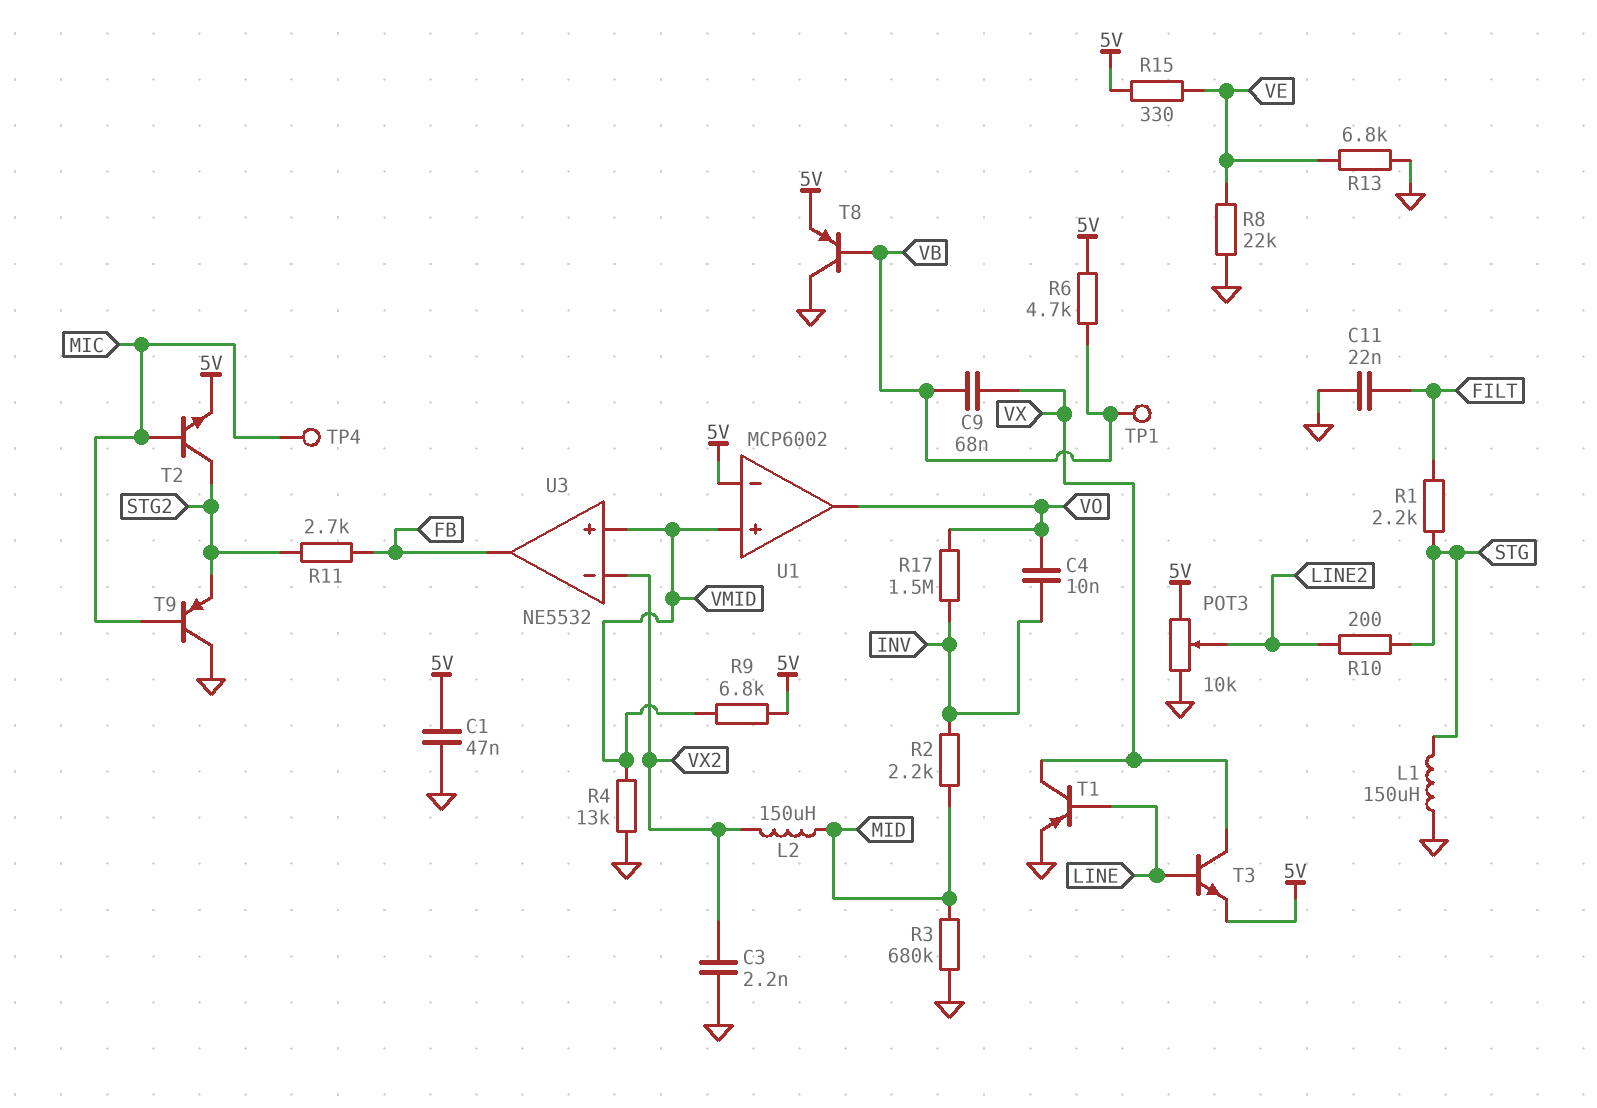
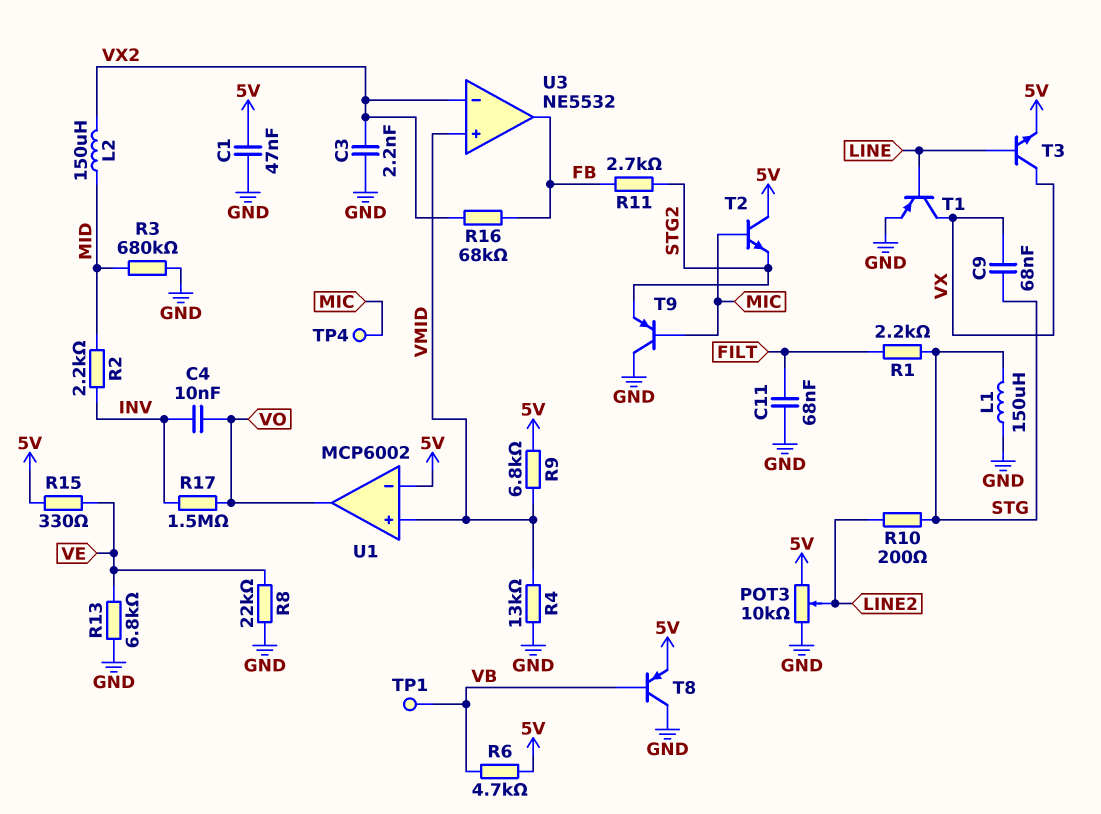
C9: 68nF (VB, VX) -> 68nF (STG, VX)
C11: 22nF (FILT, GND) -> 68nF (FILT, GND)
R16: none -> 68k (FB, VX2)
T2: NPN (B MIC, C STG2, E 5V) -> NPN (B MIC, C 5V, E STG2)

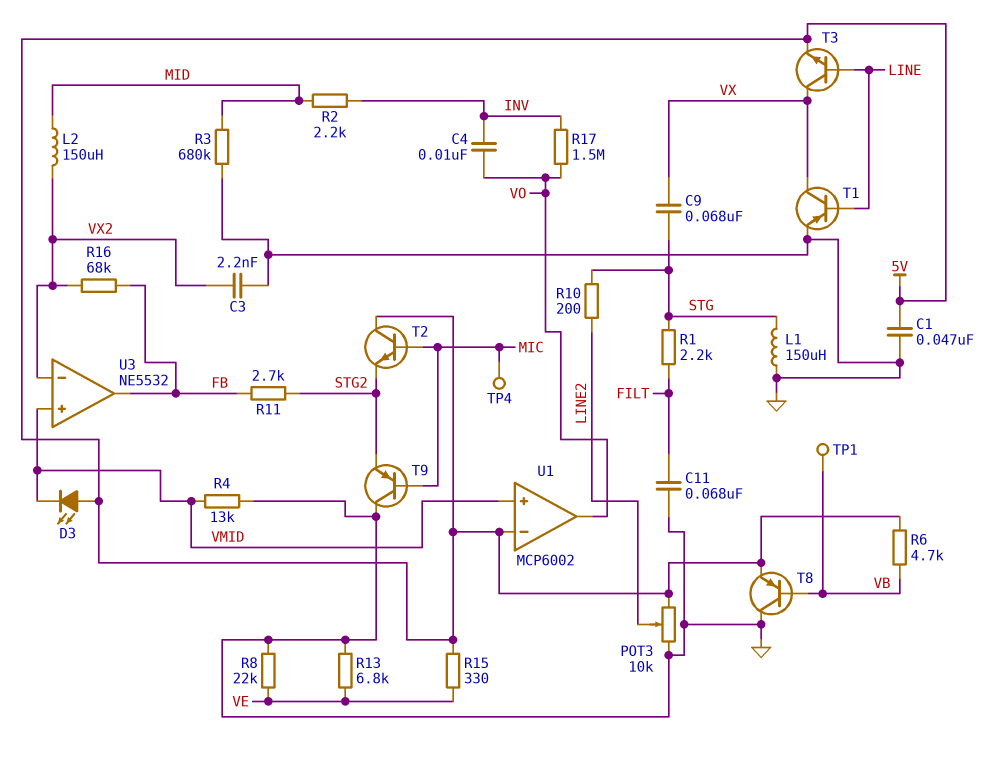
D3: none -> LED (A 5V, K VMID)
R9: 6.8k (5V, VMID) -> none

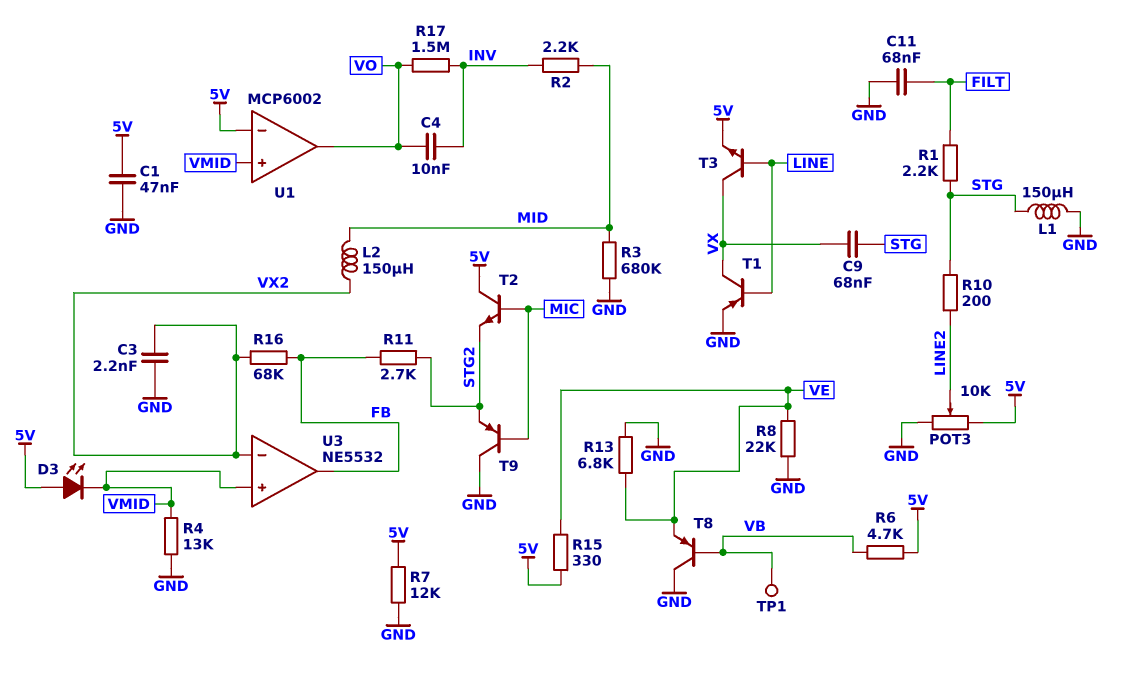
R7: none -> 12k (5V, GND)
T8: PNP (B VB, C GND, E 5V) -> PNP (B VB, C GND, E VE)
TP4: test point (MIC) -> none

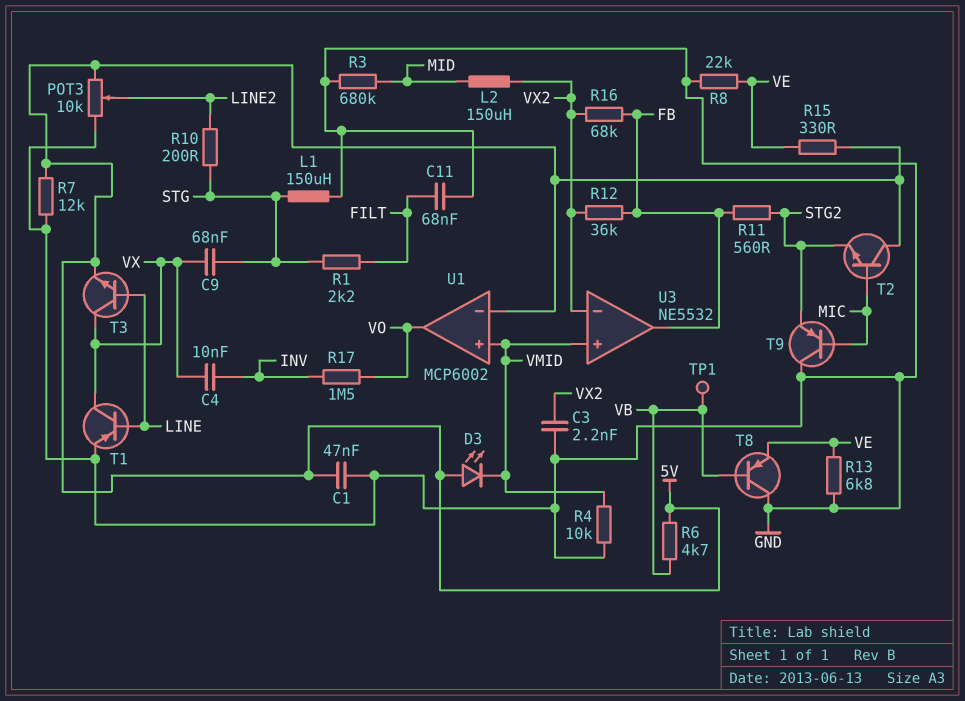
C4: 10nF (INV, VO) -> 10nF (INV, VX)
R2: 2.2k (INV, MID) -> none
R4: 13k (GND, VMID) -> 10k (GND, VMID)
R11: 2.7k (FB, STG2) -> 560 (FB, STG2)
R12: none -> 36k (FB, VX2)

